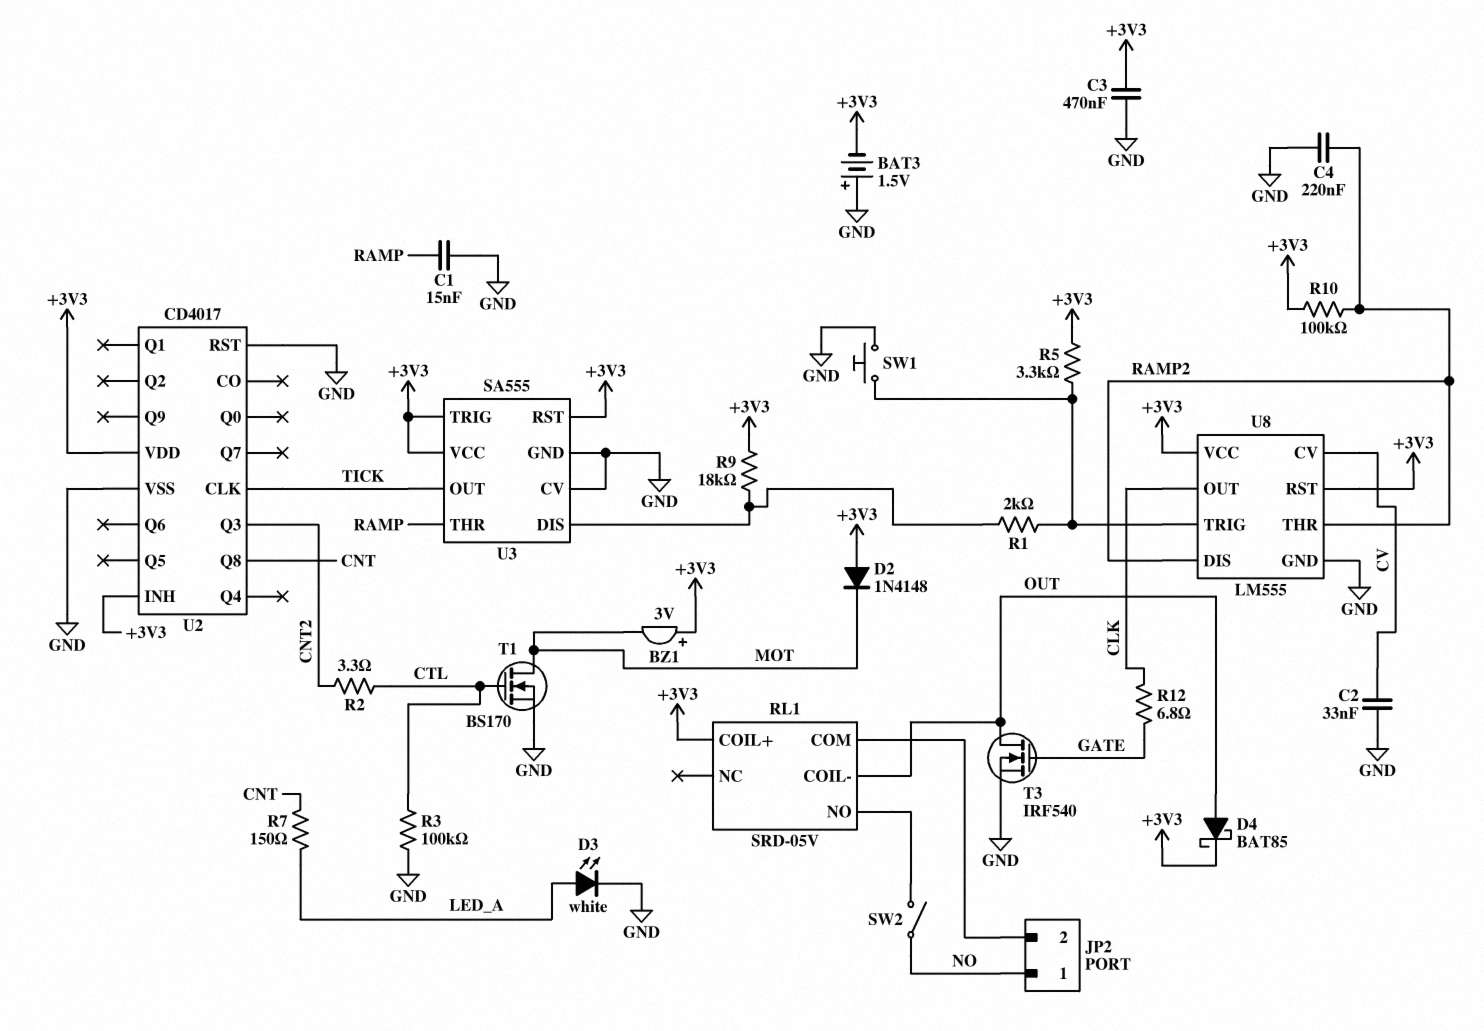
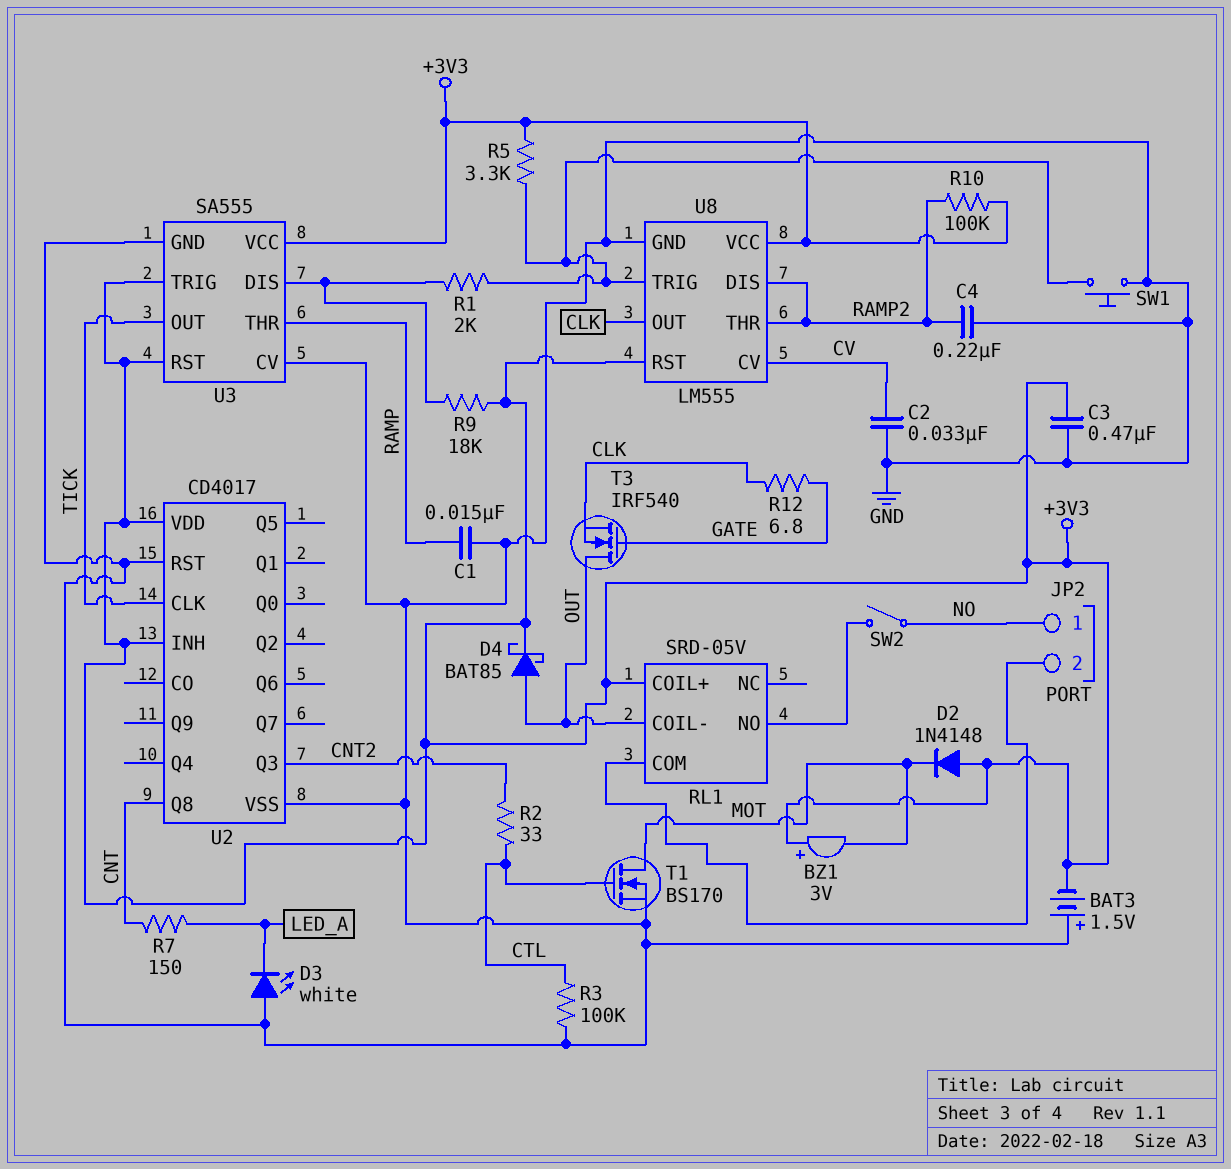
D3: LED white (A LED_A, K GND) -> LED white (A GND, K LED_A)
R2: 3.3 (CNT2, CTL) -> 33 (CNT2, CTL)
T3: NMOS IRF540 (G GATE, D OUT, S GND) -> NMOS IRF540 (G GATE, D OUT, S CLK)

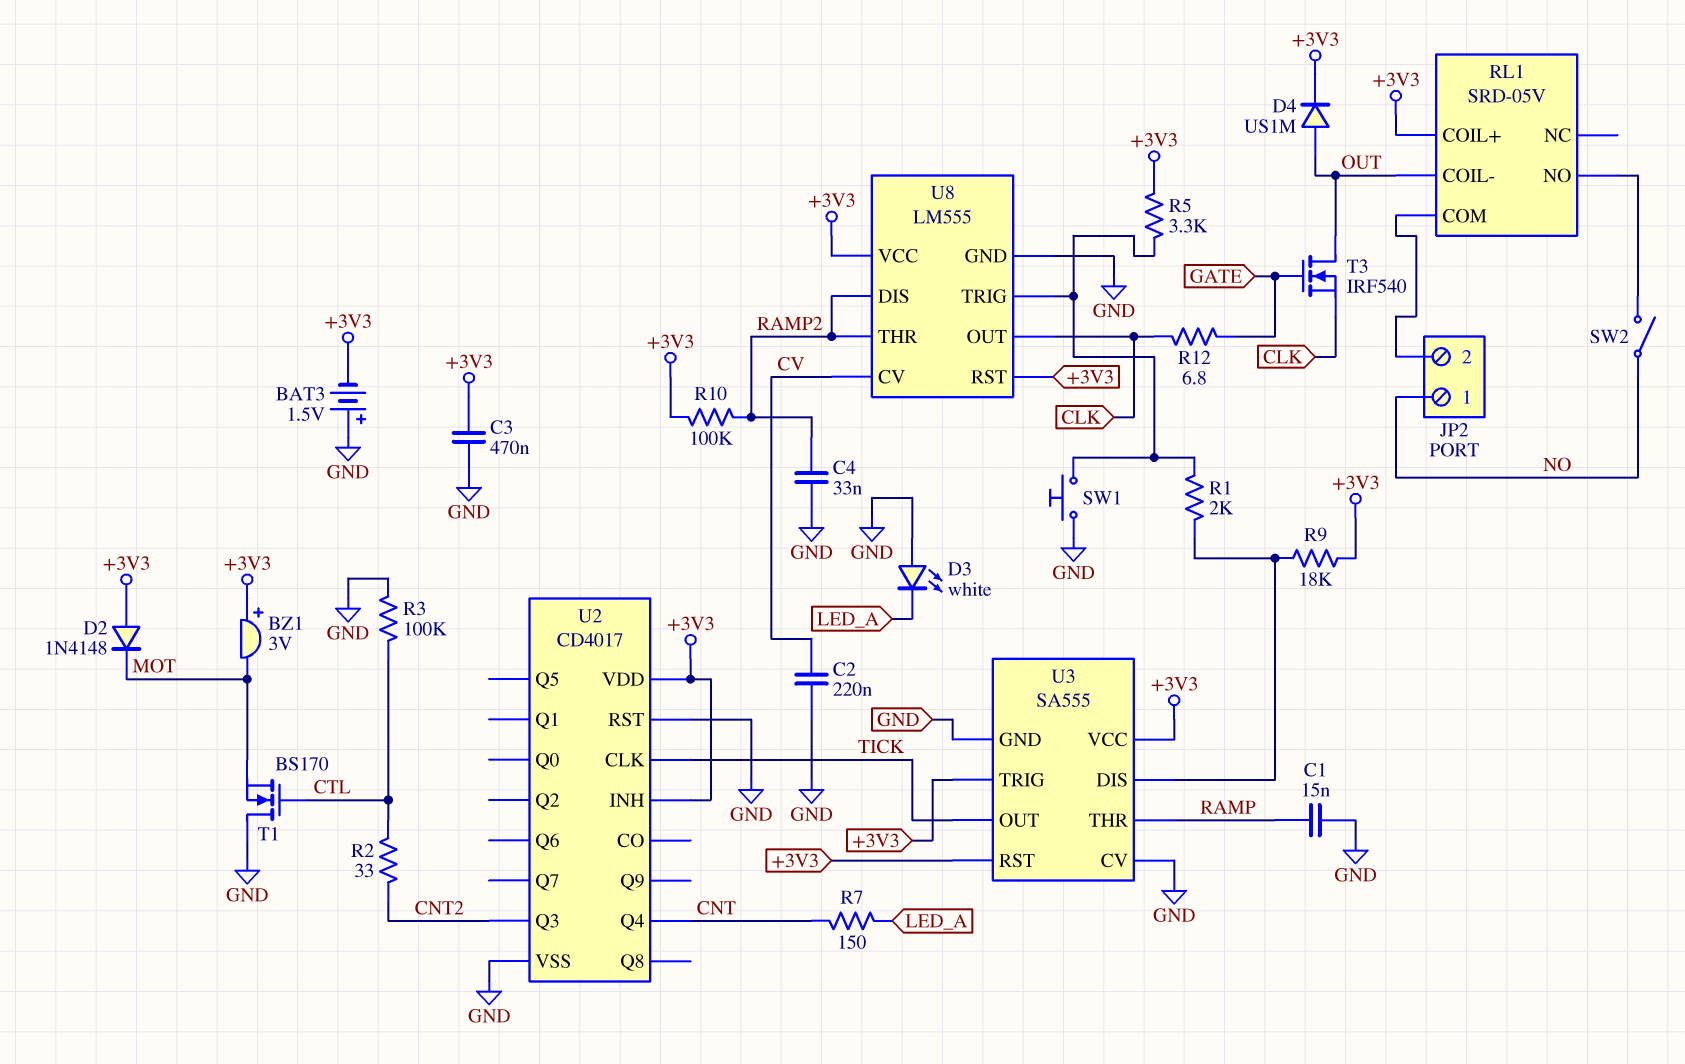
C2: 33nF (CV, GND) -> 220nF (CV, GND)
C4: 220nF (GND, RAMP2) -> 33nF (GND, RAMP2)
D4: schottky BAT85 (A OUT, K +3V3) -> diode US1M (A OUT, K +3V3)
T1: NMOS BS170 (G CTL, D MOT, S GND) -> NMOS BS170 (G CTL, D GND, S MOT)
U2 pin Q4: none -> CNT
U2 pin Q8: CNT -> none

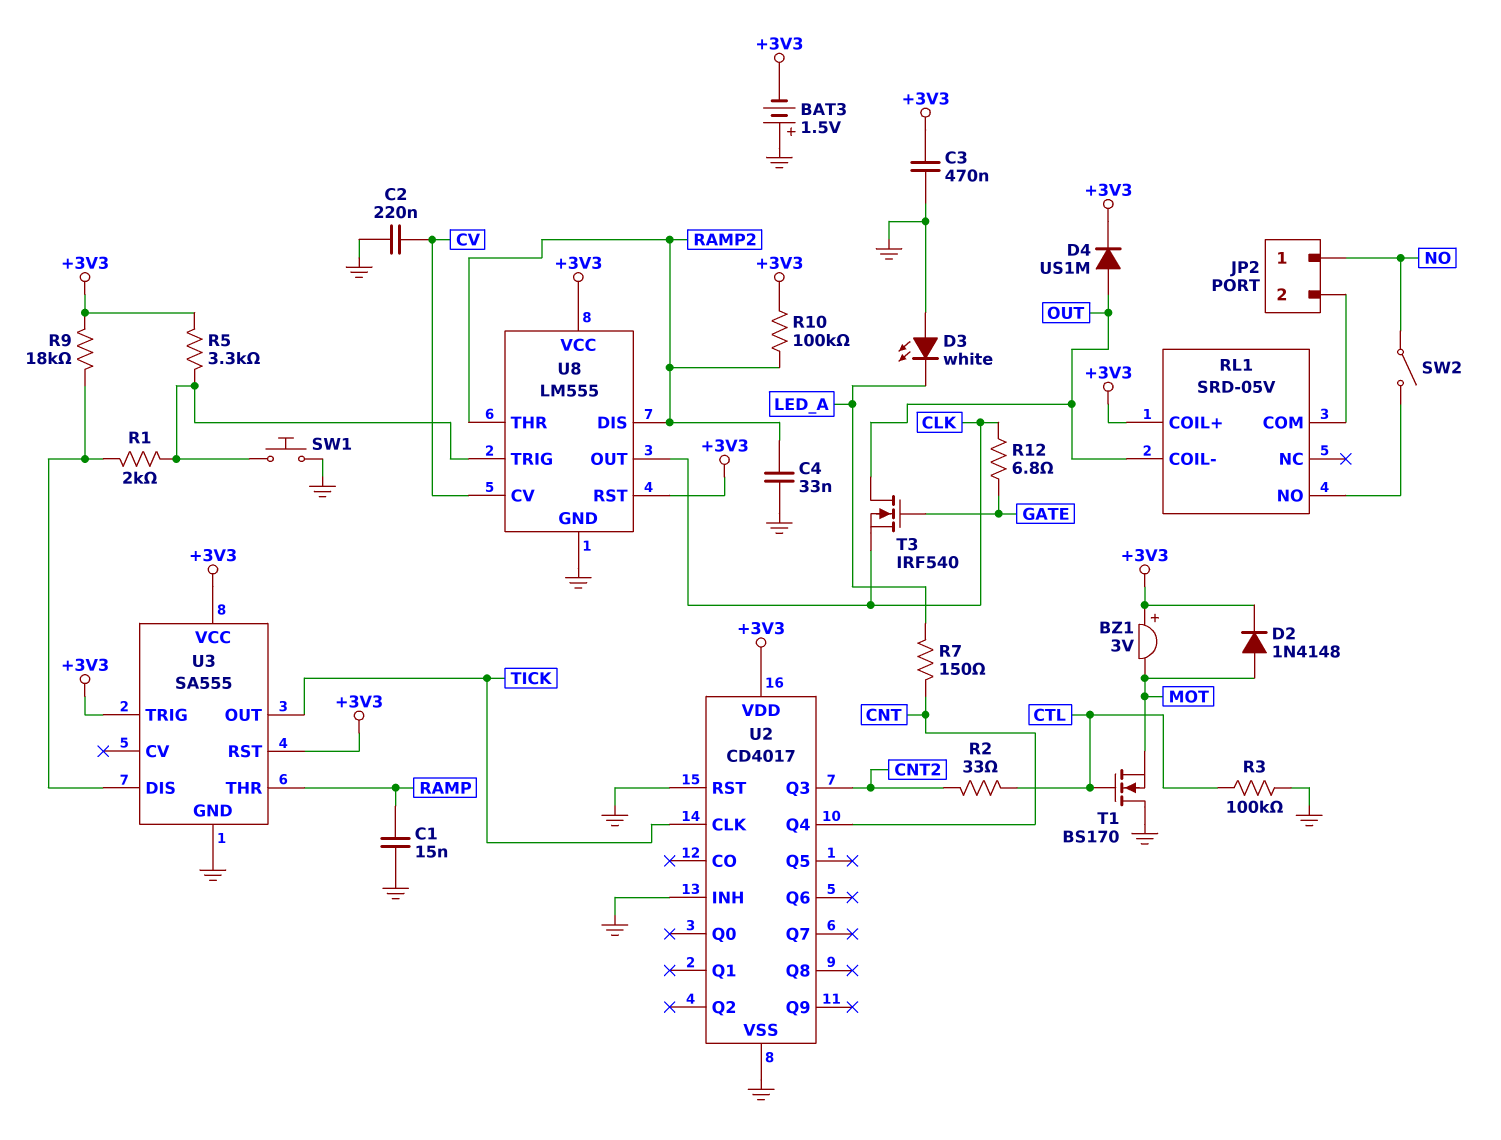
D2: diode 1N4148 (A +3V3, K MOT) -> diode 1N4148 (A MOT, K +3V3)
U2 pin INH: +3V3 -> GND
U3 pin CV: GND -> none

